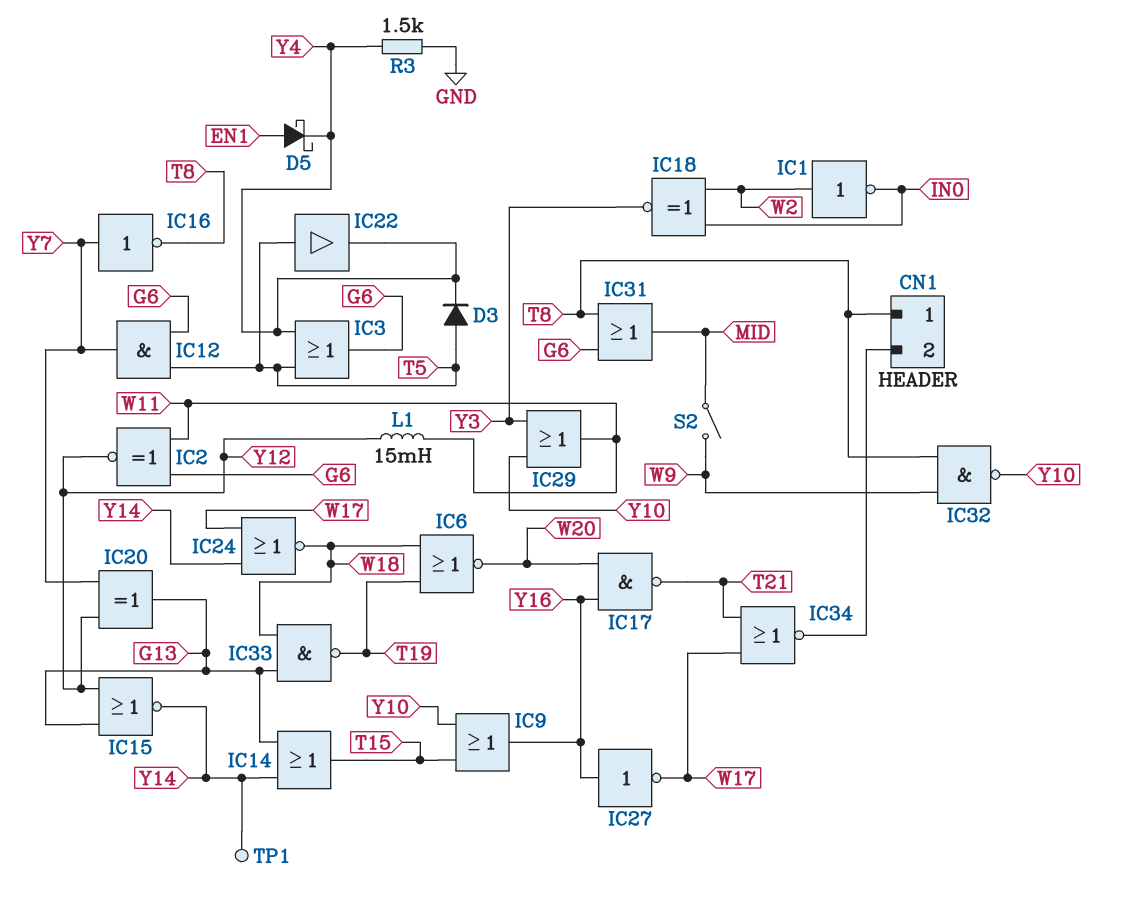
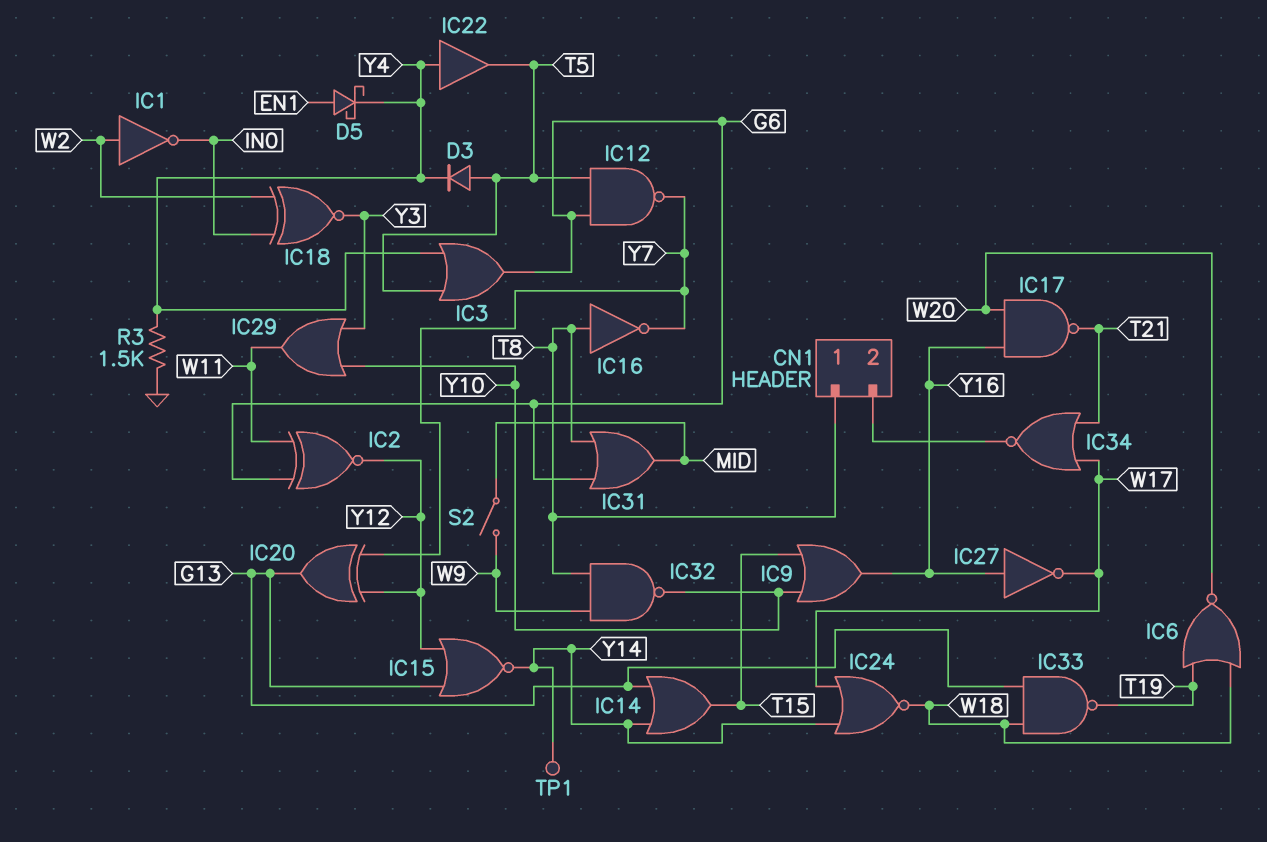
IC12: AND (in G6, in T5, out Y7) -> NAND (in G6, in T5, out Y7)
IC16: NOT (in Y7, out T8) -> NOT (in T8, out Y7)
IC22: buffer (in T5, out Y4) -> buffer (in Y4, out T5)
L1: 15mH (W11, Y12) -> none

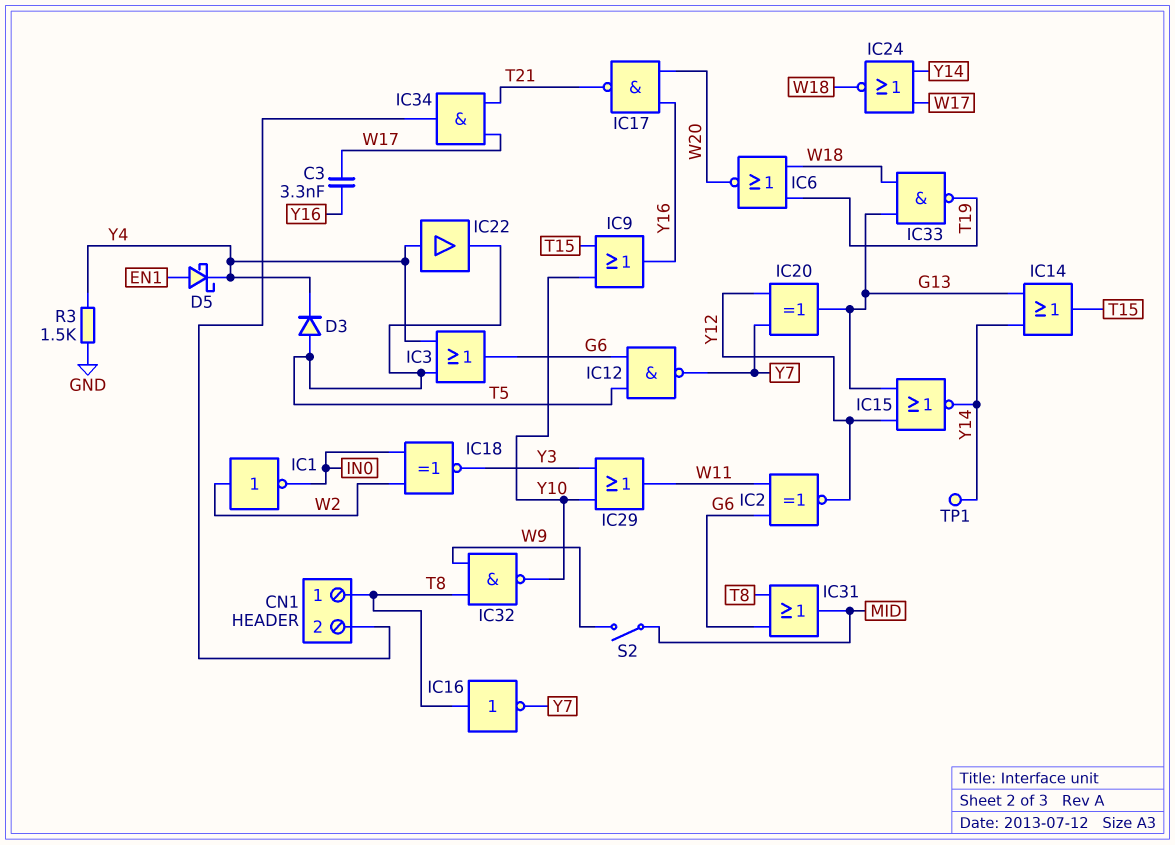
C3: none -> 3.3nF (W17, Y16)
IC27: NOT (in Y16, out W17) -> none
IC34: NOR (in T21, in W17, out CN1/2) -> AND (in T21, in W17, out CN1/2)

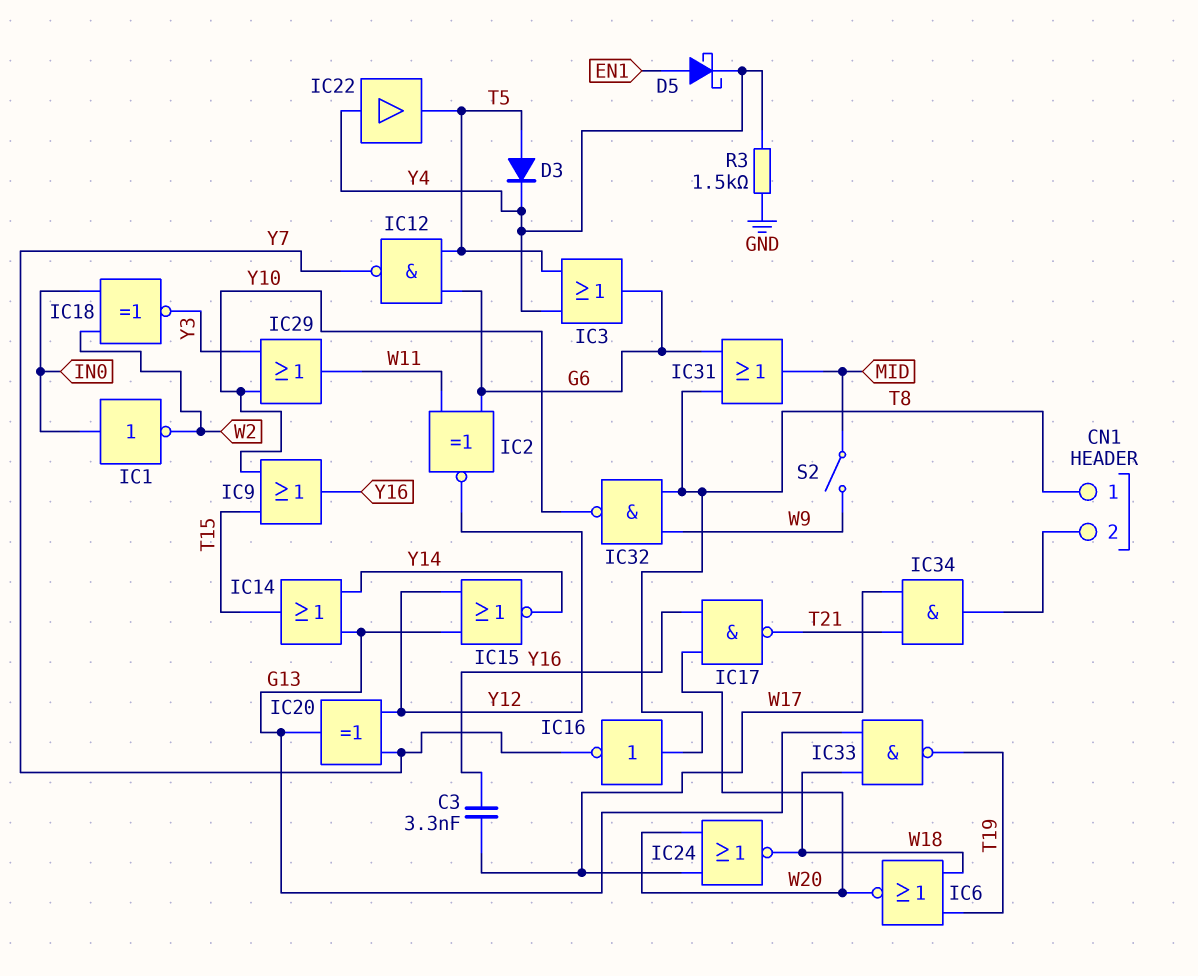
IC1: NOT (in W2, out IN0) -> NOT (in IN0, out W2)
IC24: NOR (in W17, in Y14, out W18) -> NOR (in W17, in W20, out W18)
TP1: test point (Y14) -> none

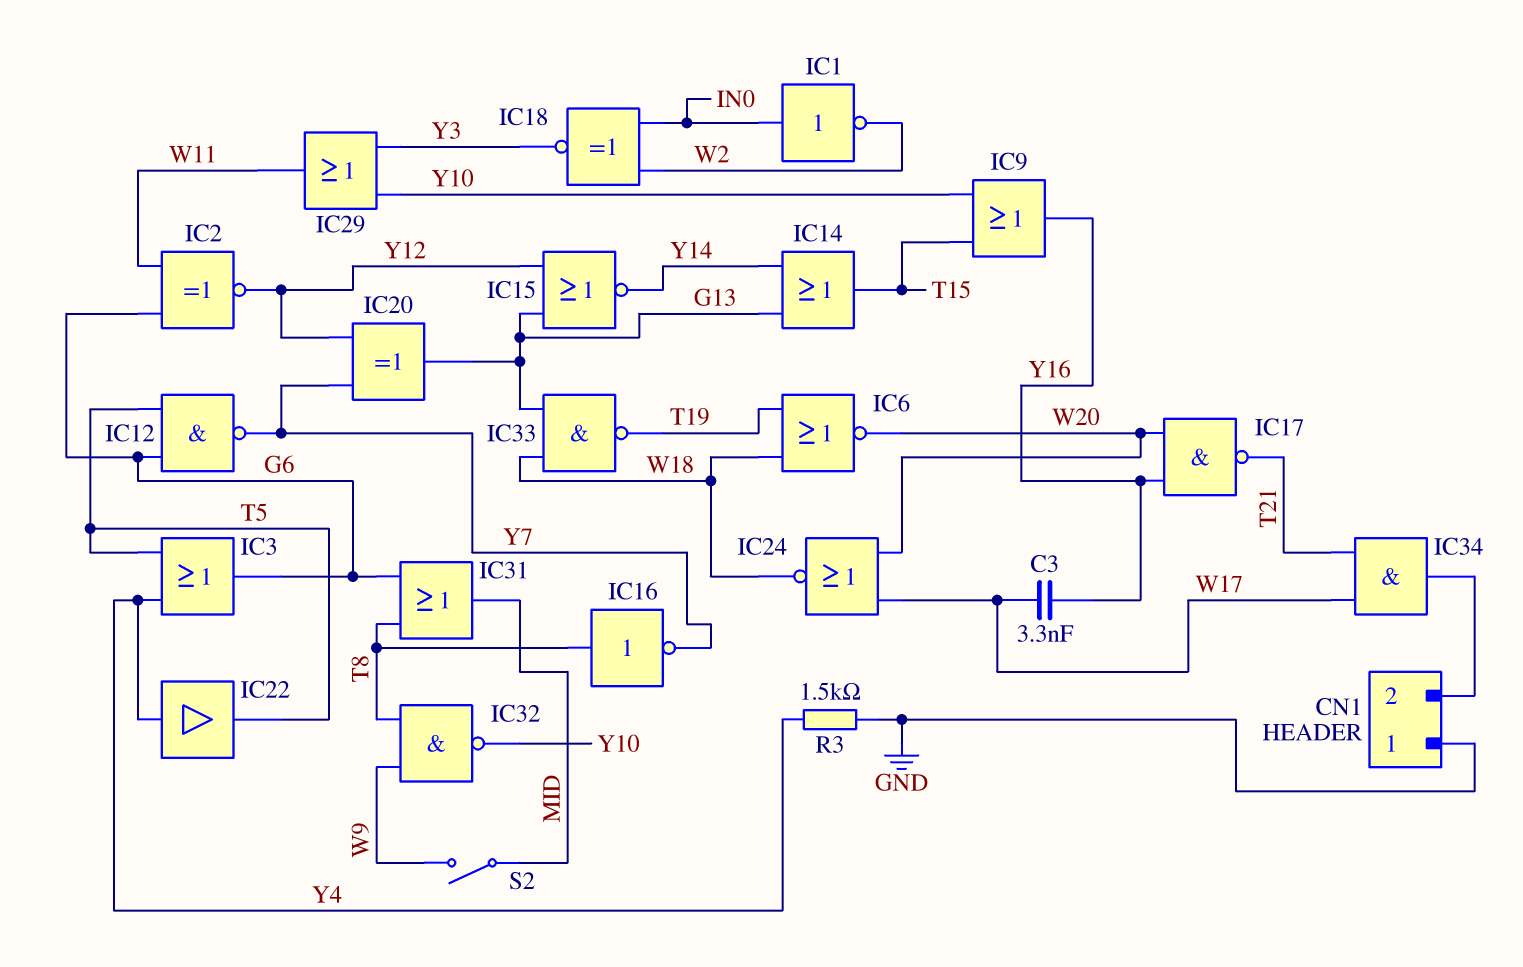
CN1 pin 1: T8 -> GND
D3: diode (A T5, K Y4) -> none
D5: schottky (A EN1, K Y4) -> none

